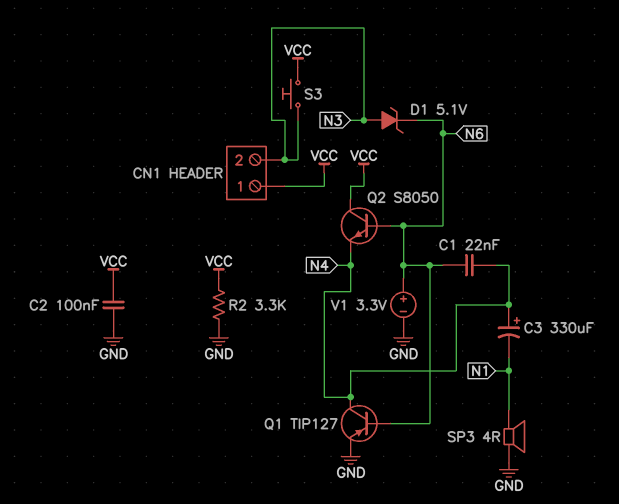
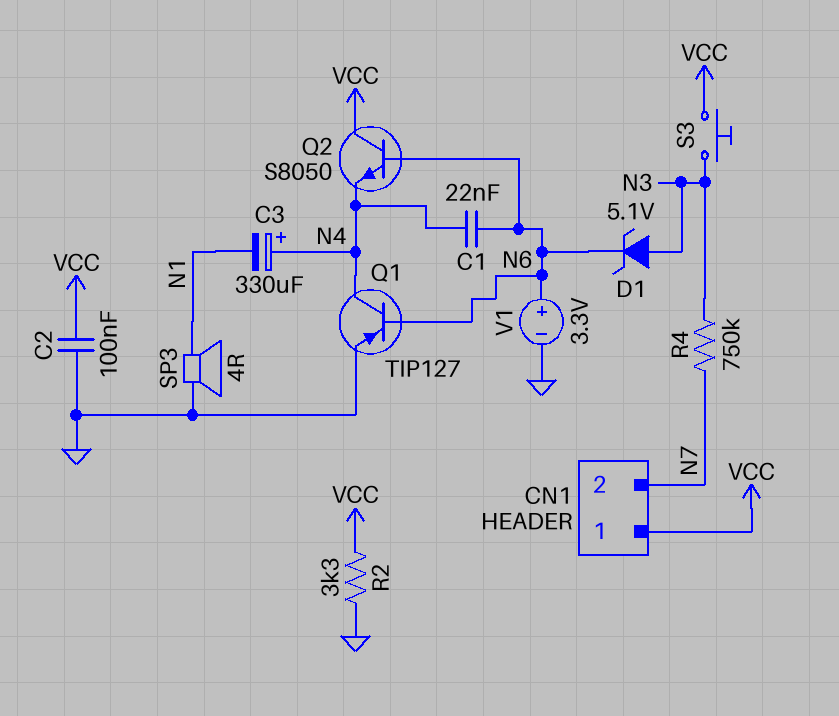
CN1 pin 2: N3 -> N7
R4: none -> 750k (N3, N7)

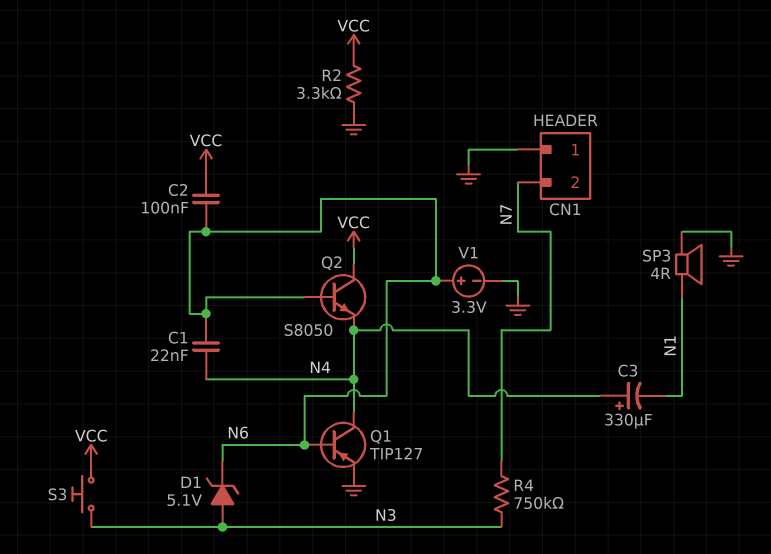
C2: 100nF (GND, VCC) -> 100nF (N6, VCC)
CN1 pin 1: VCC -> GND

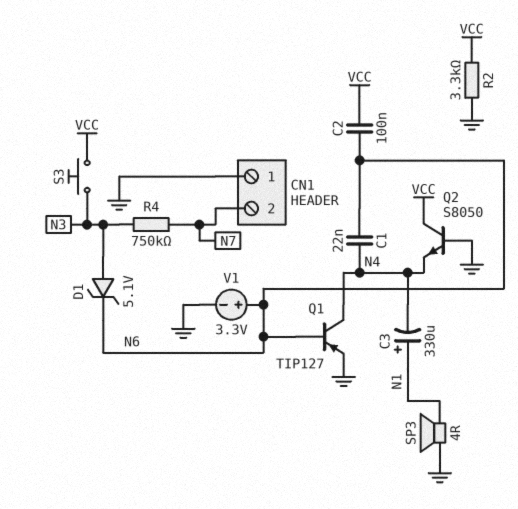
C3: 330uF (plus N4, minus N1) -> 330uF (plus N1, minus N4)
Q2: NPN S8050 (B N6, C VCC, E N4) -> NPN S8050 (B GND, C VCC, E N4)

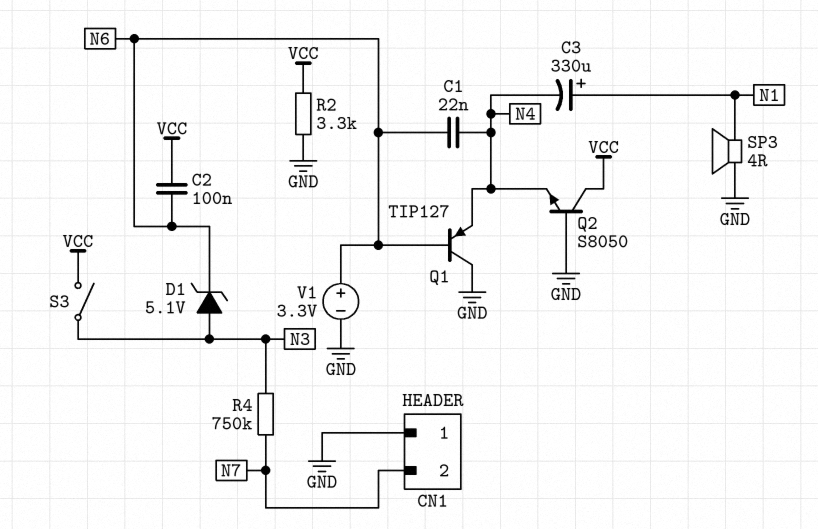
Q1: PNP TIP127 (B N6, C N4, E GND) -> PNP TIP127 (B N6, C GND, E N4)
S3: button (N3, VCC) -> switch (N3, VCC)

